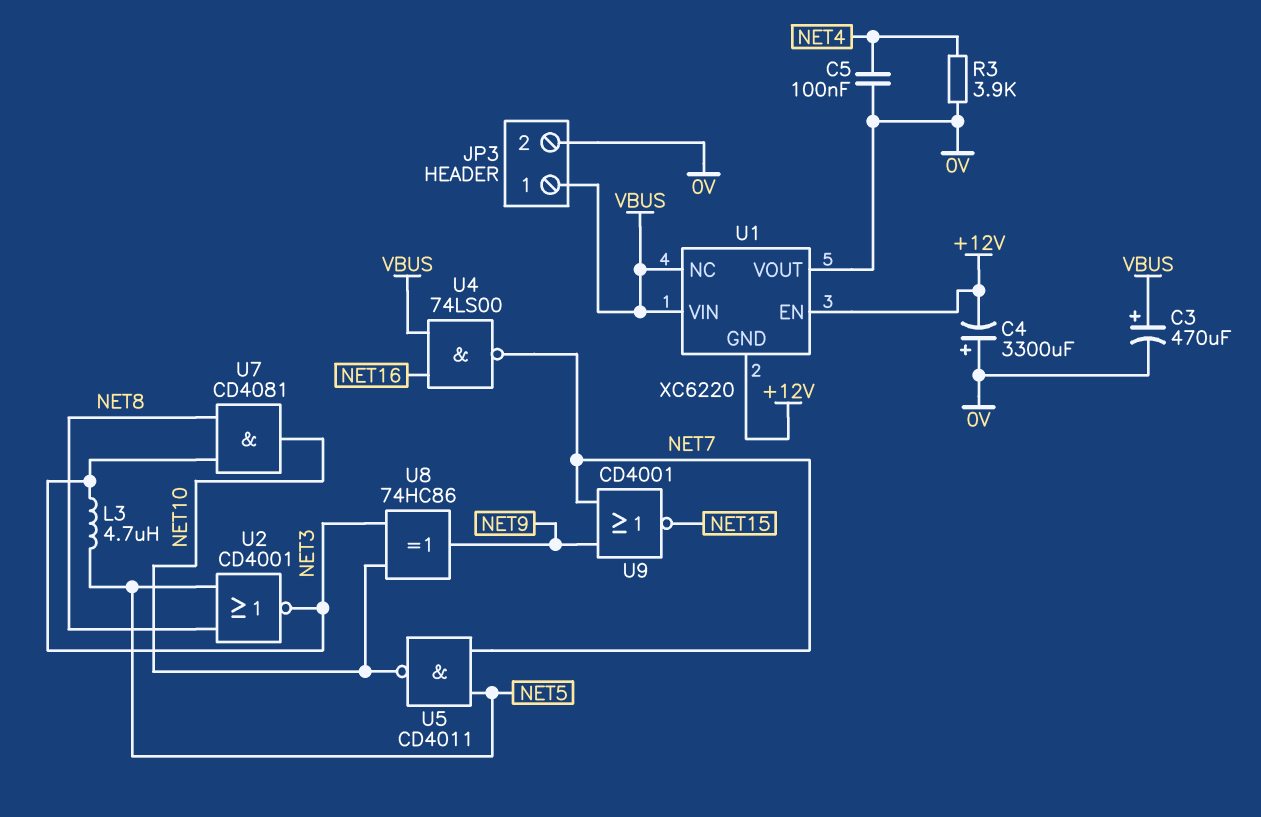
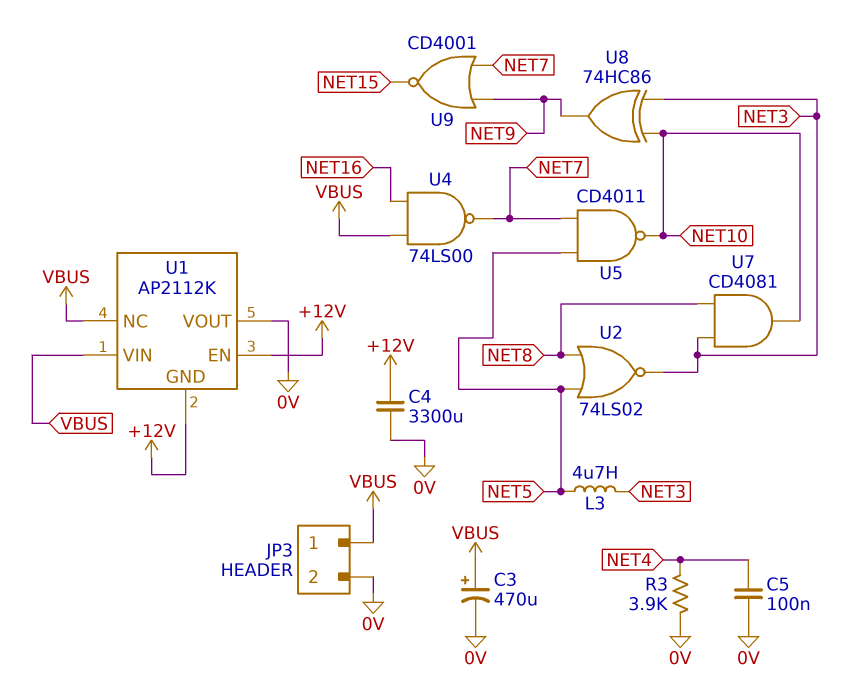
C4: 3300uF (plus 0V, minus +12V) -> 3300uF (+12V, 0V)
U1: XC6220 -> AP2112K
U2: NOR CD4001 (in NET5, in NET8, out NET3) -> NOR 74LS02 (in NET5, in NET8, out NET3)

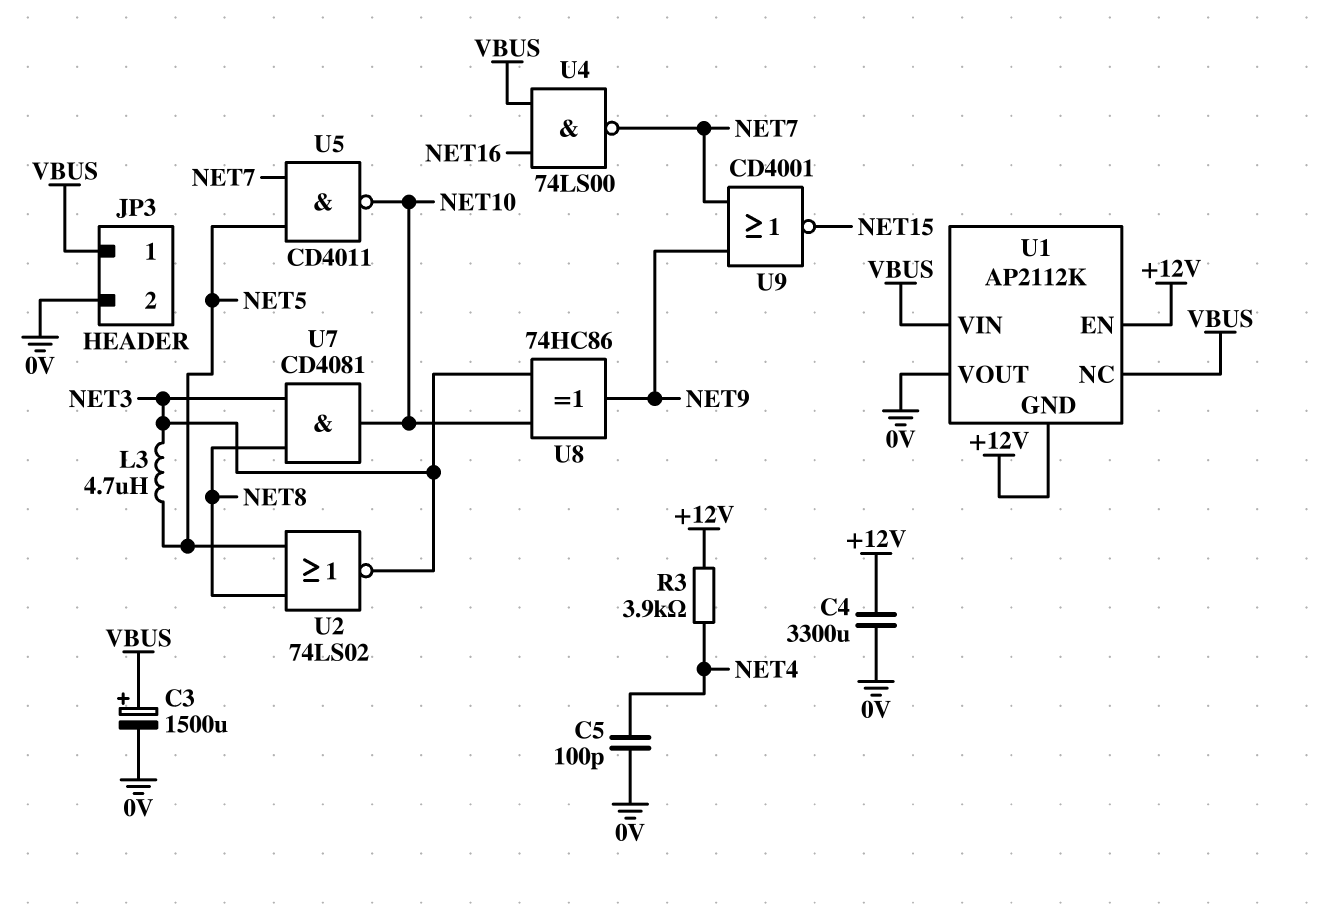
C3: 470uF (plus VBUS, minus 0V) -> 1500uF (plus VBUS, minus 0V)
C5: 100nF (0V, NET4) -> 100pF (0V, NET4)
R3: 3.9k (0V, NET4) -> 3.9k (+12V, NET4)

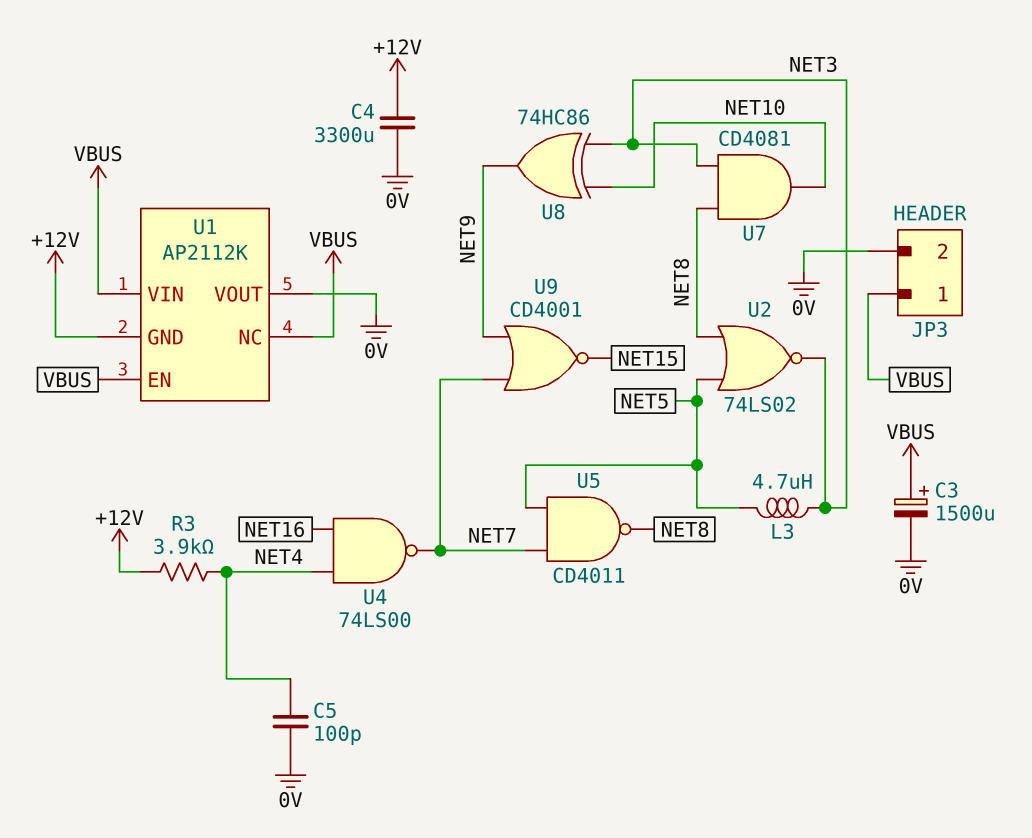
U1 pin EN: +12V -> VBUS
U4: NAND 74LS00 (in NET16, in VBUS, out NET7) -> NAND 74LS00 (in NET4, in NET16, out NET7)
U5: NAND CD4011 (in NET5, in NET7, out NET10) -> NAND CD4011 (in NET5, in NET7, out NET8)

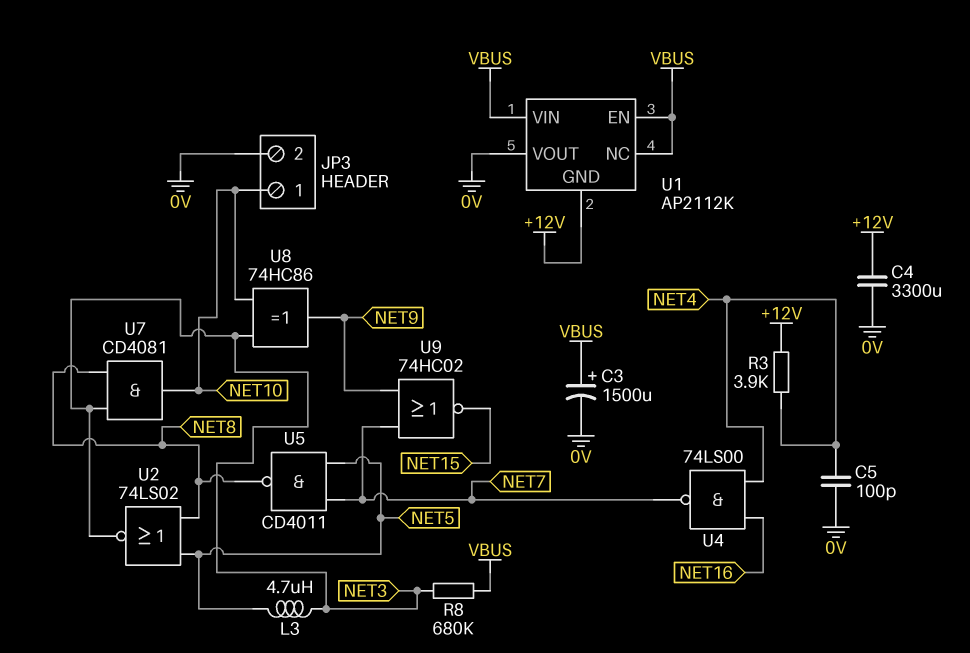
JP3 pin 1: VBUS -> NET10
R8: none -> 680k (NET3, VBUS)
U9: NOR CD4001 (in NET7, in NET9, out NET15) -> NOR 74HC02 (in NET7, in NET9, out NET15)

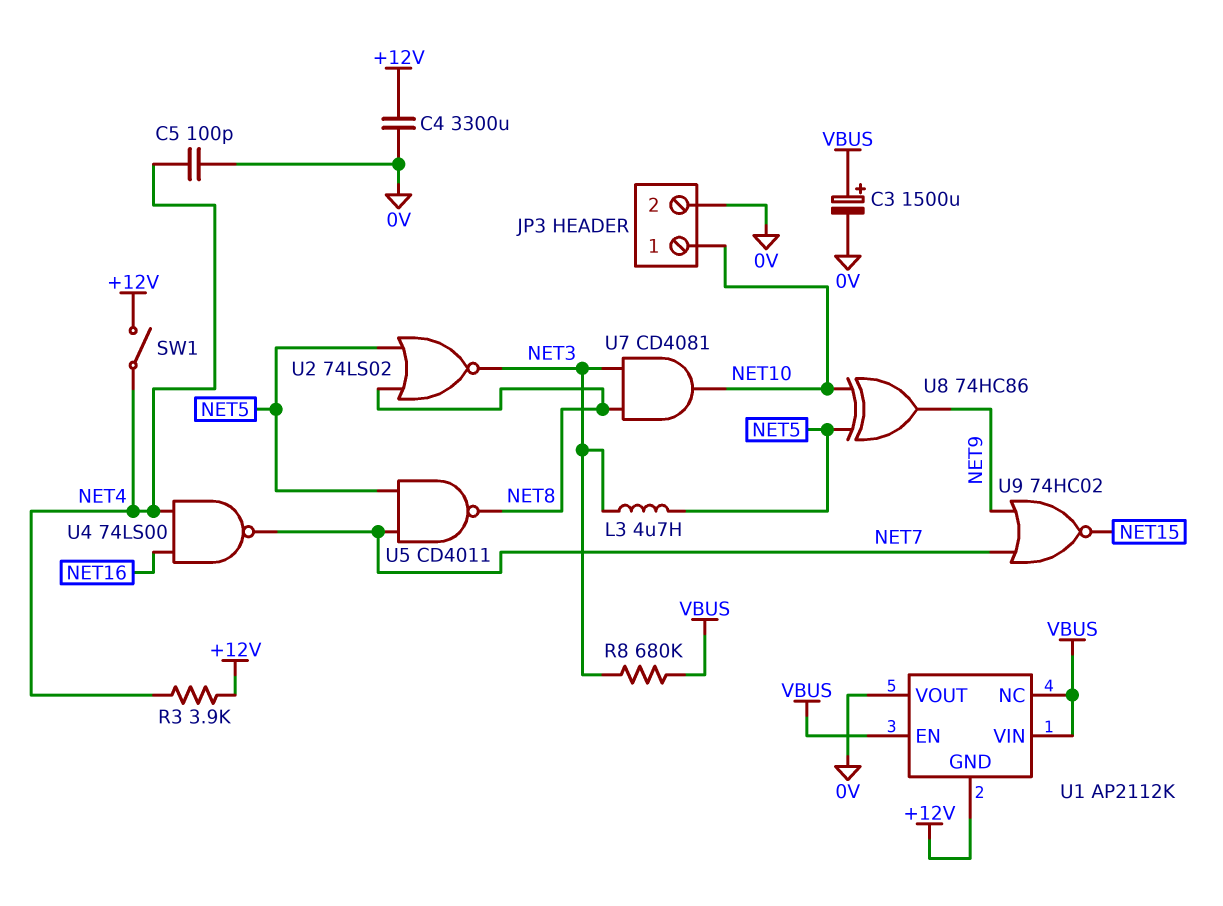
SW1: none -> switch (+12V, NET4)
U8: XOR 74HC86 (in NET3, in NET10, out NET9) -> XOR 74HC86 (in NET5, in NET10, out NET9)

